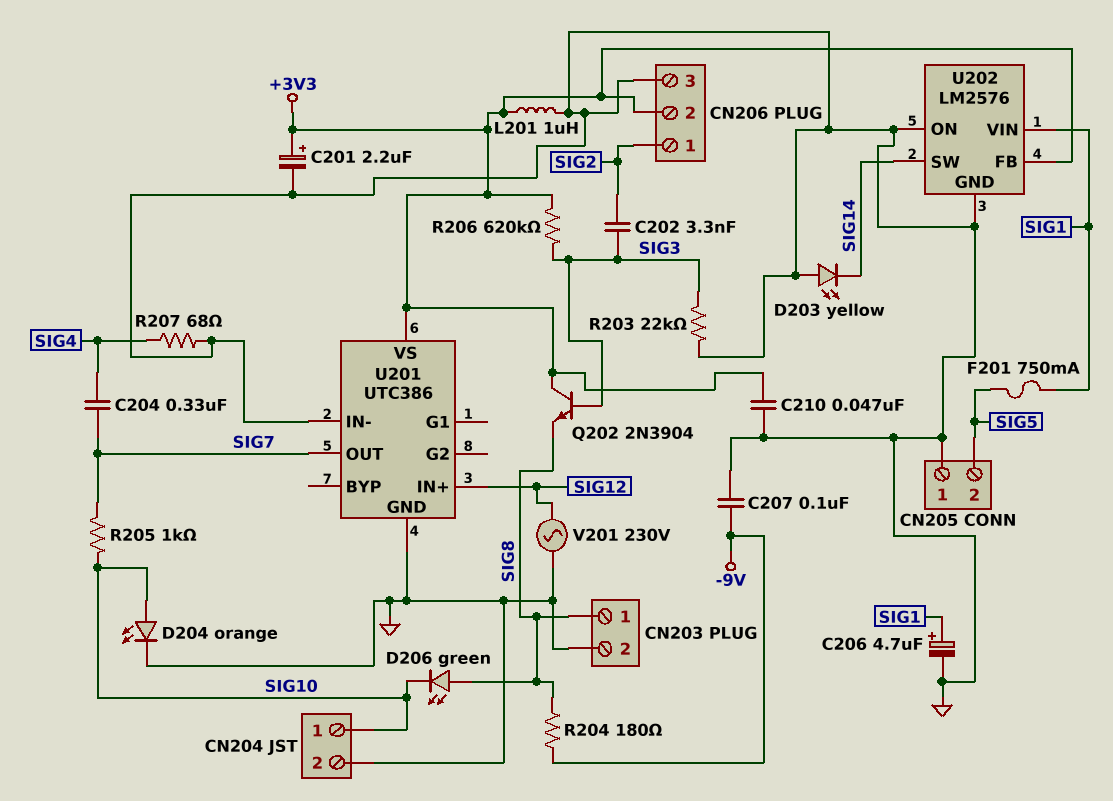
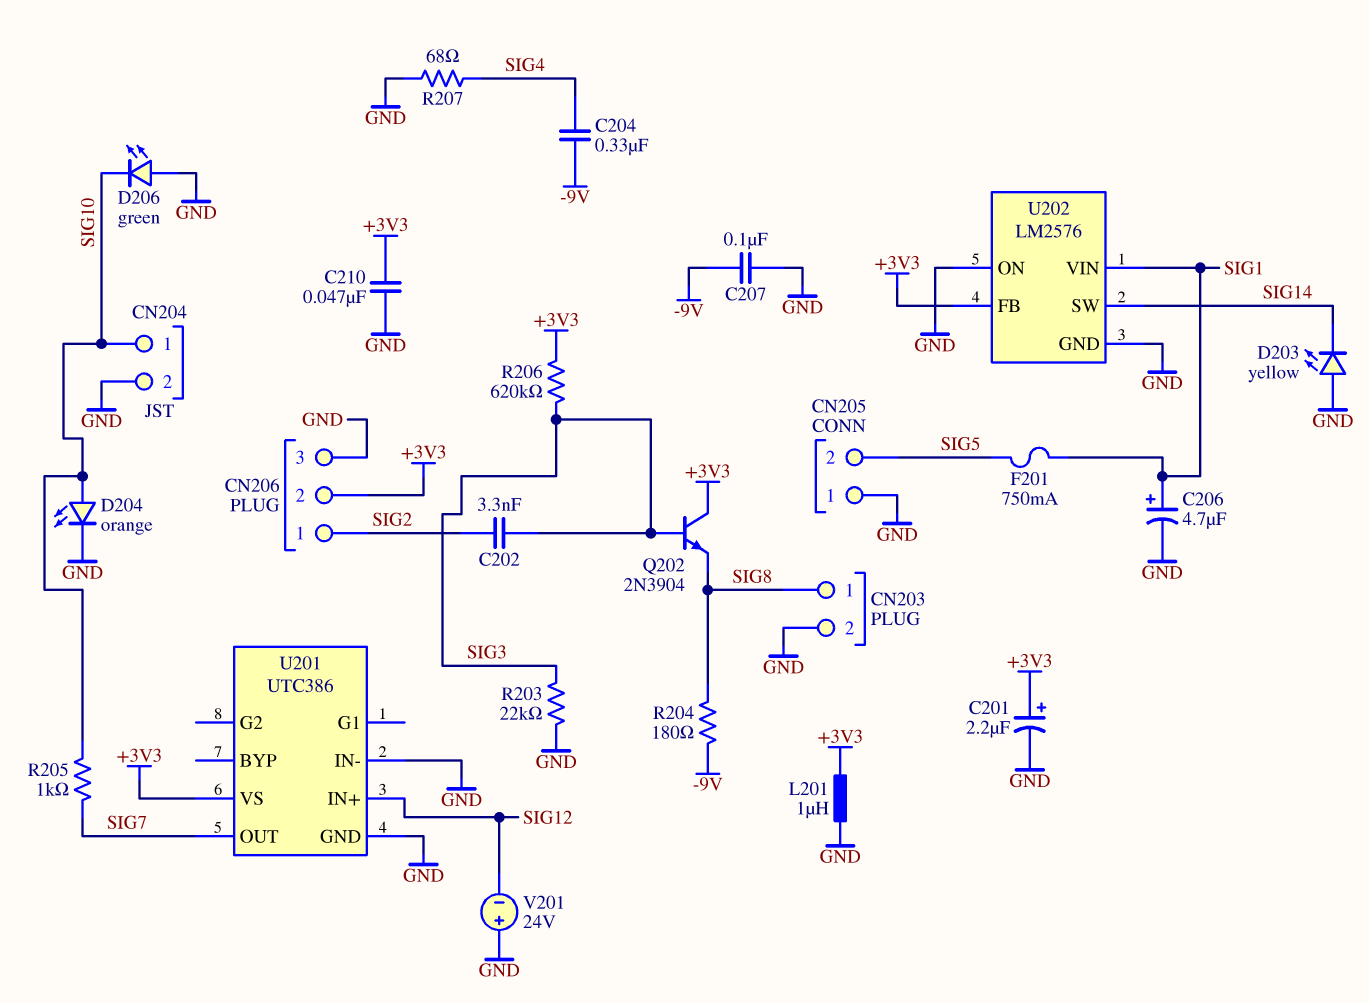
C204: 330nF (SIG4, SIG7) -> 330nF (-9V, SIG4)
D206: LED green (A SIG8, K SIG10) -> LED green (A GND, K SIG10)
V201: AC 230V (GND, SIG12) -> 24V (plus GND, minus SIG12)

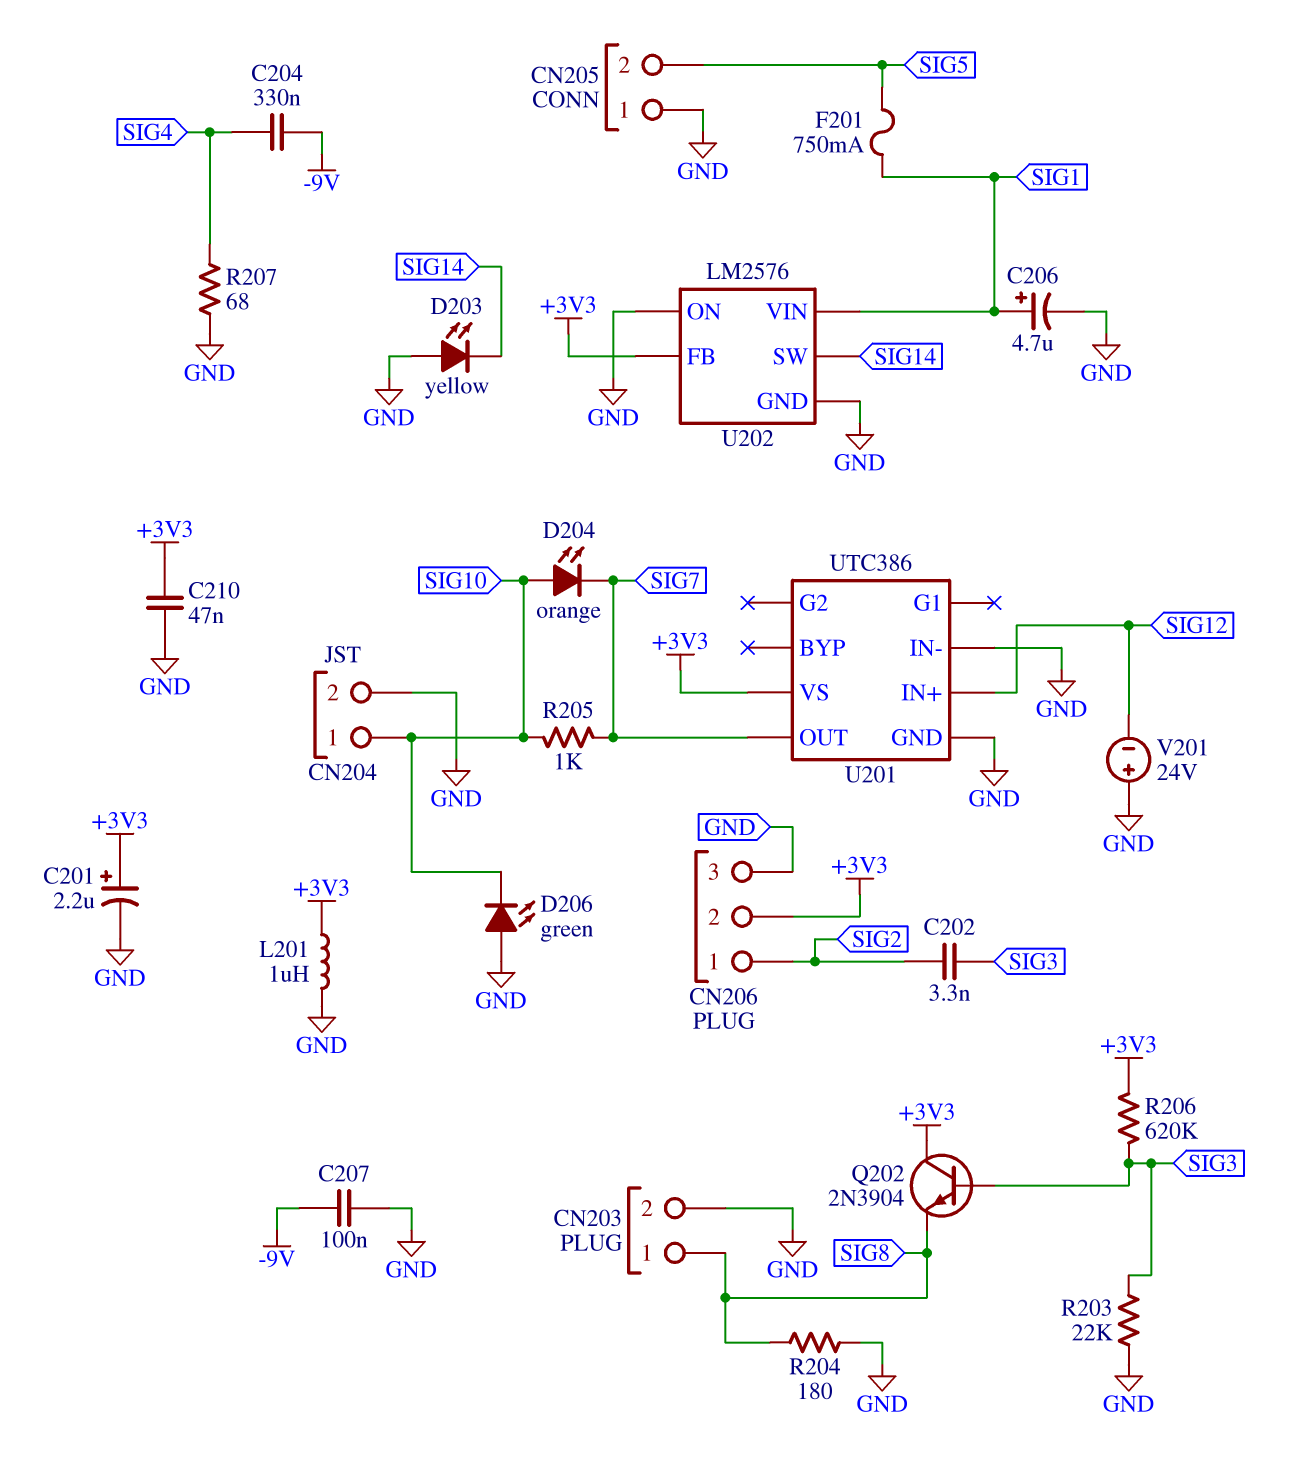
D204: LED orange (A SIG10, K GND) -> LED orange (A SIG10, K SIG7)
R204: 180 (-9V, SIG8) -> 180 (GND, SIG8)

